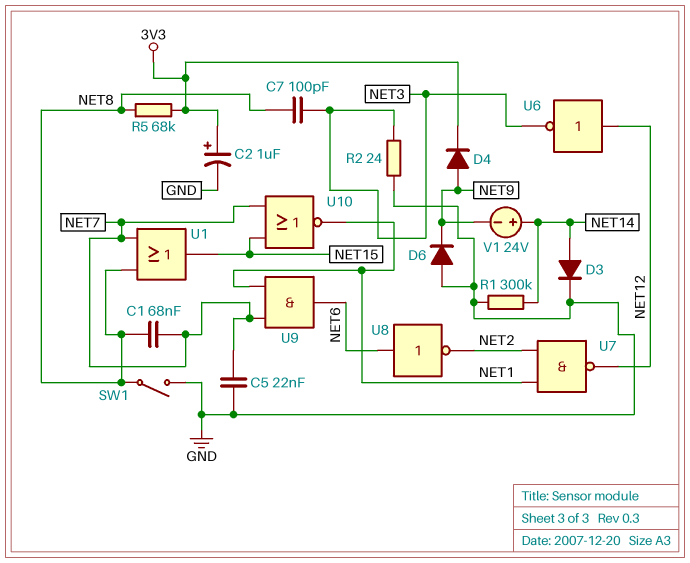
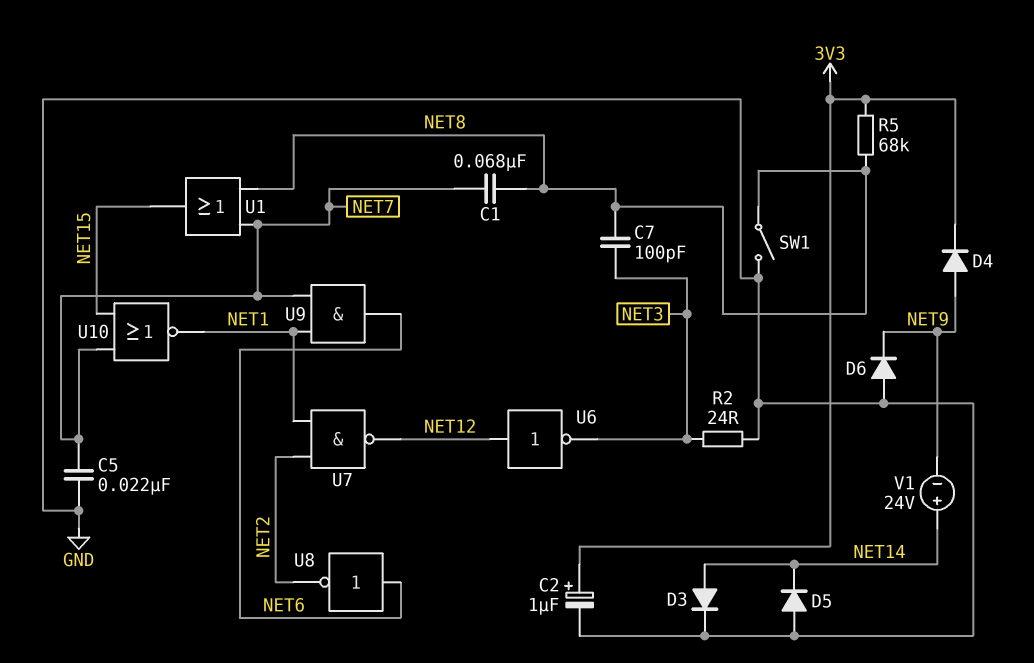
D5: none -> diode (A GND, K NET14)
R1: 300k (GND, NET14) -> none

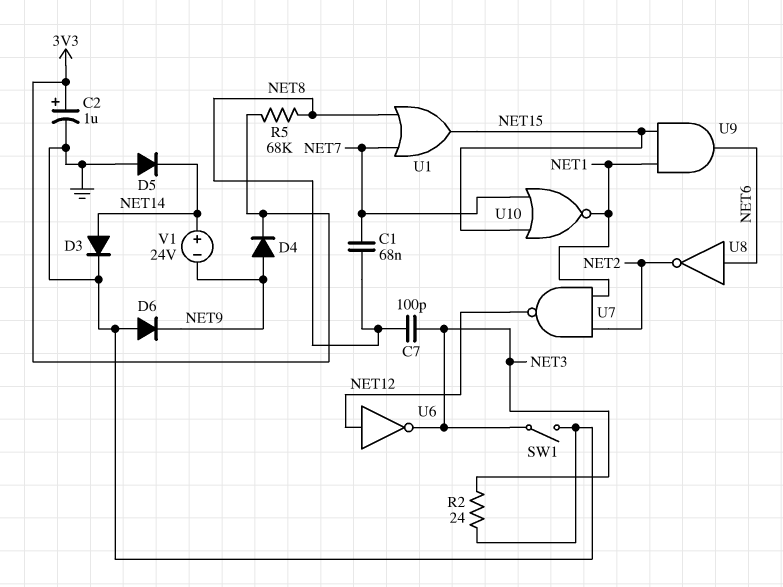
C5: 22nF (GND, NET7) -> none
SW1: switch (GND, NET8) -> switch (GND, NET3)
U9: AND (in NET1, in NET7, out NET6) -> AND (in NET1, in NET15, out NET6)

